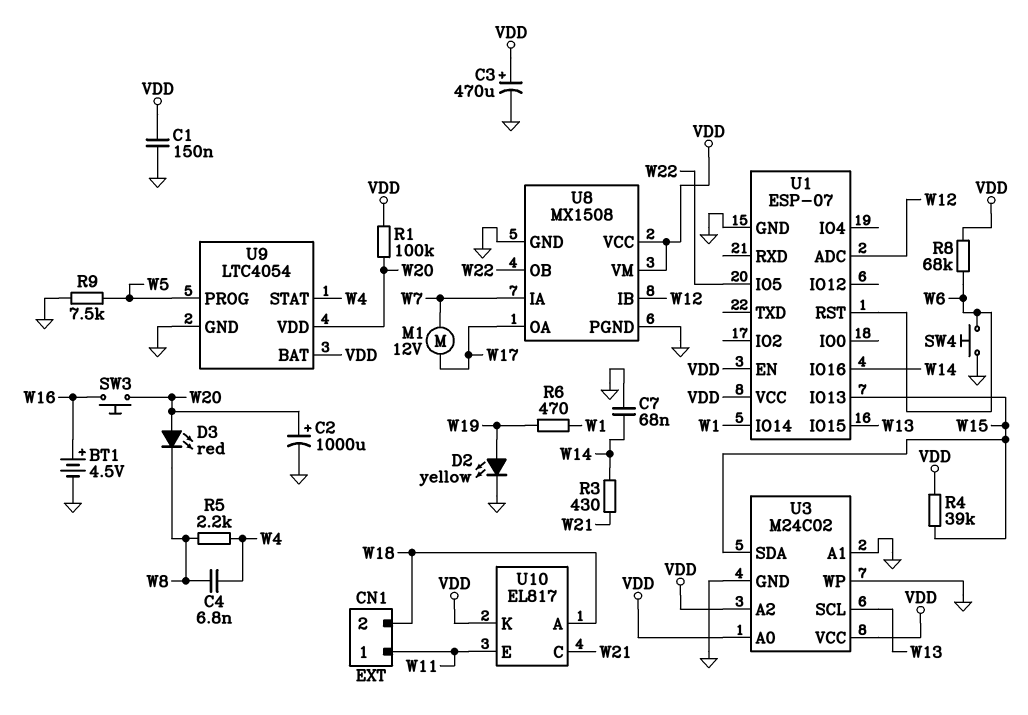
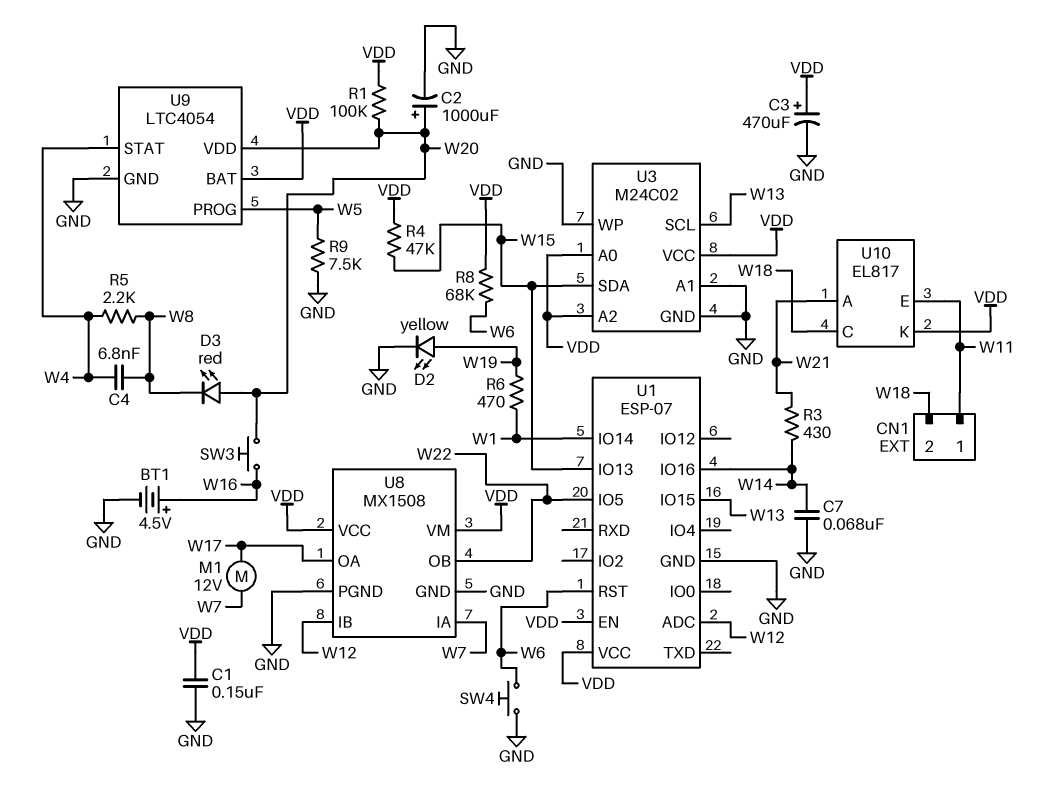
R4: 39k (VDD, W15) -> 47k (VDD, W15)
U10 pin A: W18 -> W21
U10 pin C: W21 -> W18

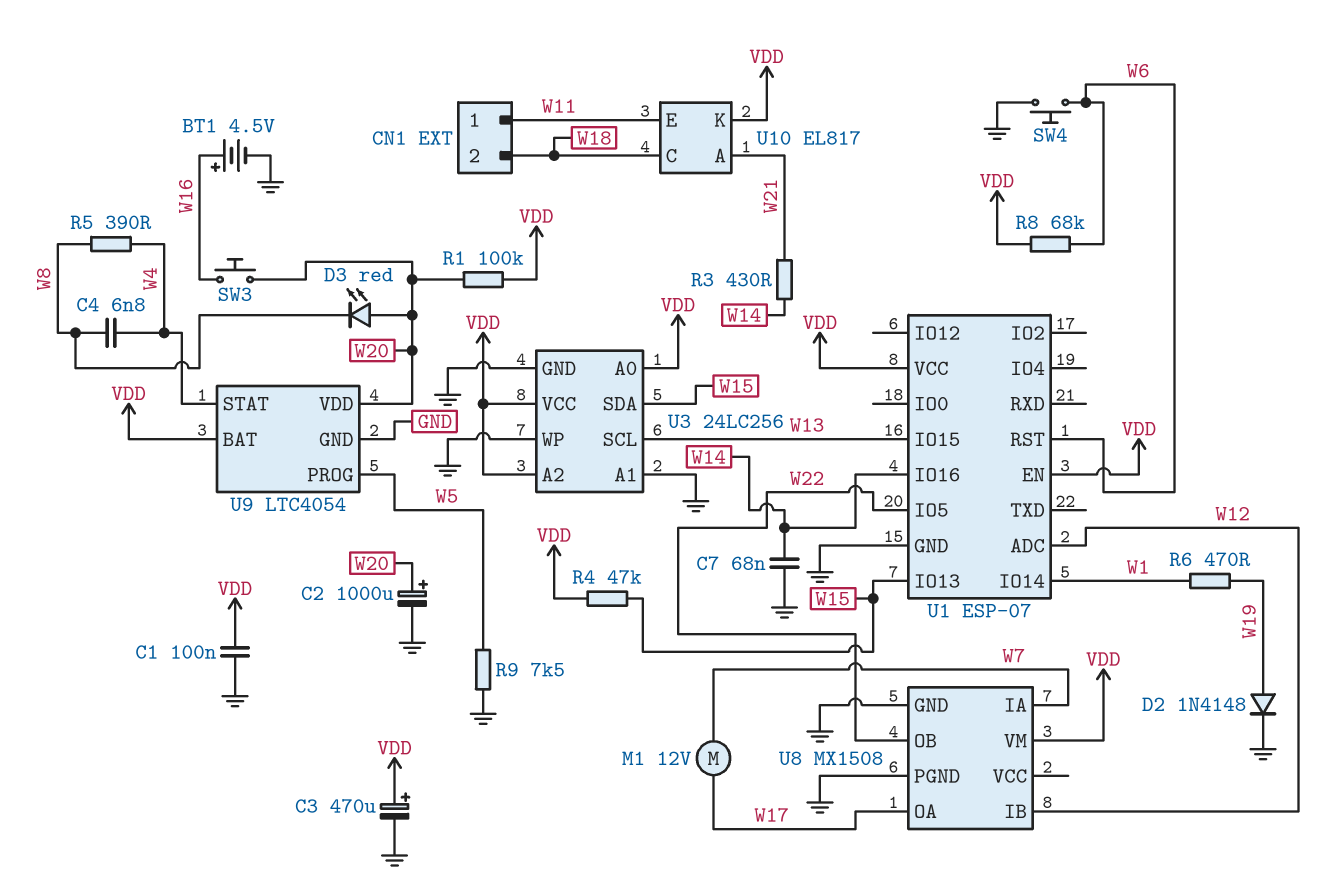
C1: 150nF (GND, VDD) -> 100nF (GND, VDD)
D2: LED yellow (A W19, K GND) -> diode 1N4148 (A W19, K GND)
R5: 2.2k (W4, W8) -> 390 (W4, W8)
U3: M24C02 -> 24LC256
U8 pin VCC: VDD -> none

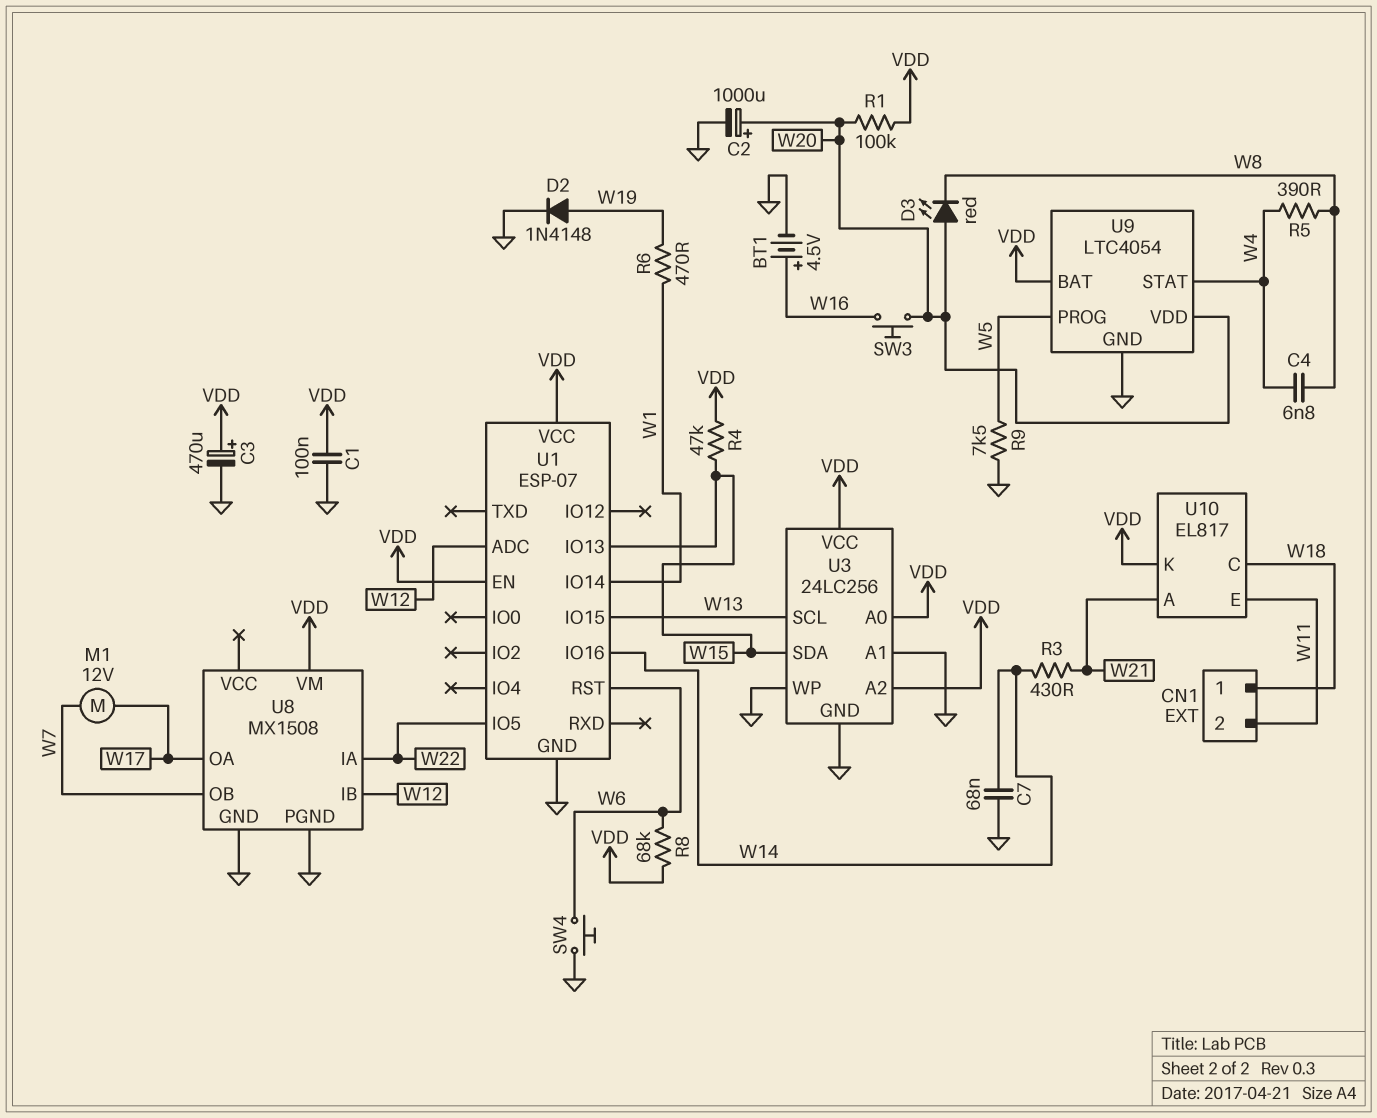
CN1 pin 1: W11 -> W18
CN1 pin 2: W18 -> W11
U8 pin IA: W7 -> W22
U8 pin OB: W22 -> W7

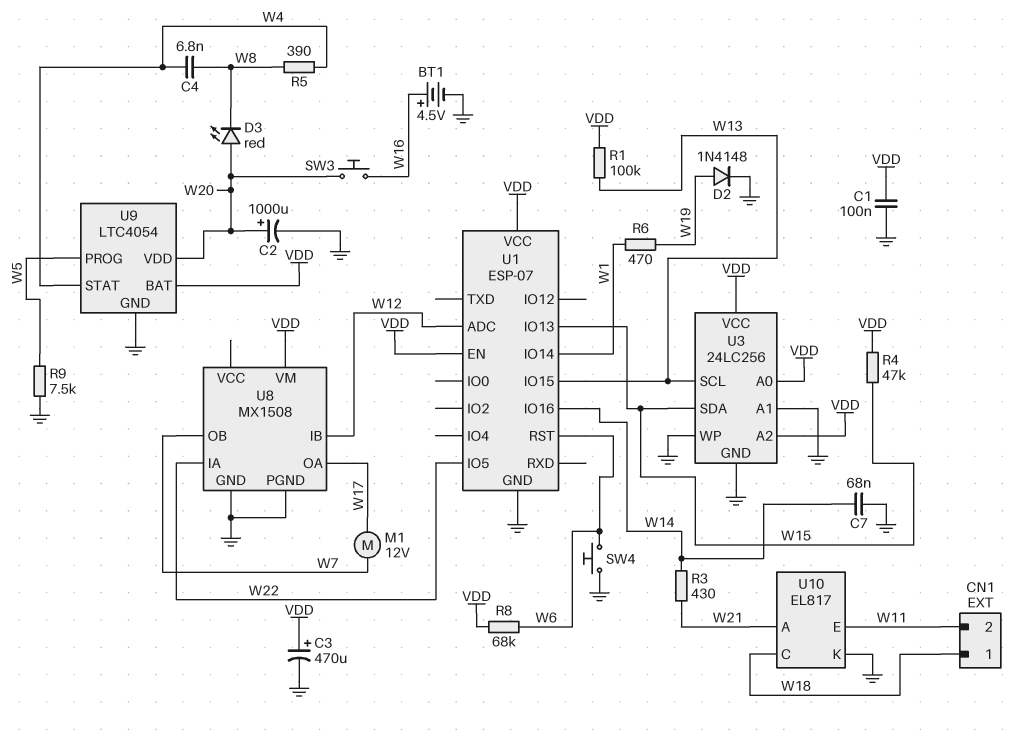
R1: 100k (VDD, W20) -> 100k (VDD, W13)
U10 pin K: VDD -> GND

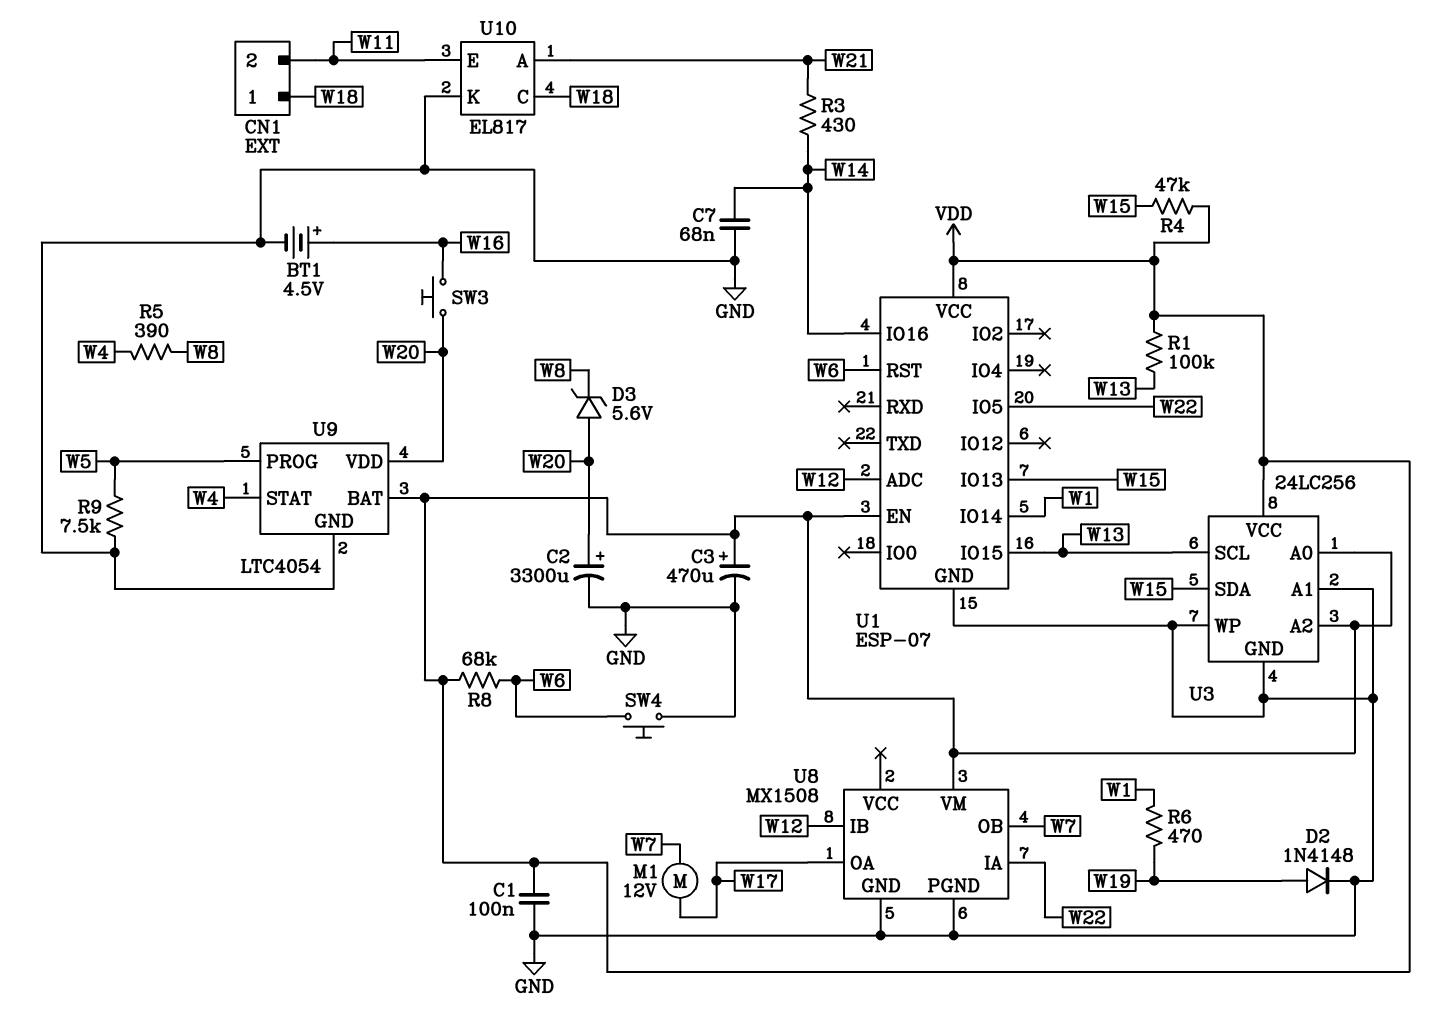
C2: 1000uF (plus W20, minus GND) -> 3300uF (plus W20, minus GND)
C4: 6.8nF (W4, W8) -> none
D3: LED red (A W20, K W8) -> zener 5.6V (A W20, K W8)

